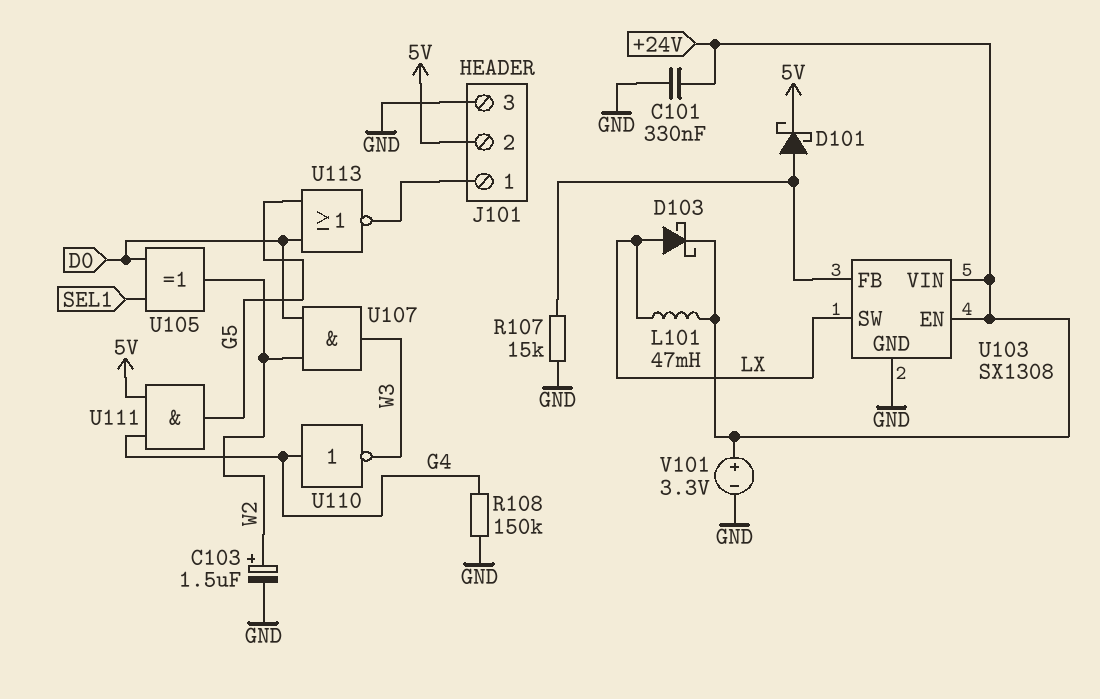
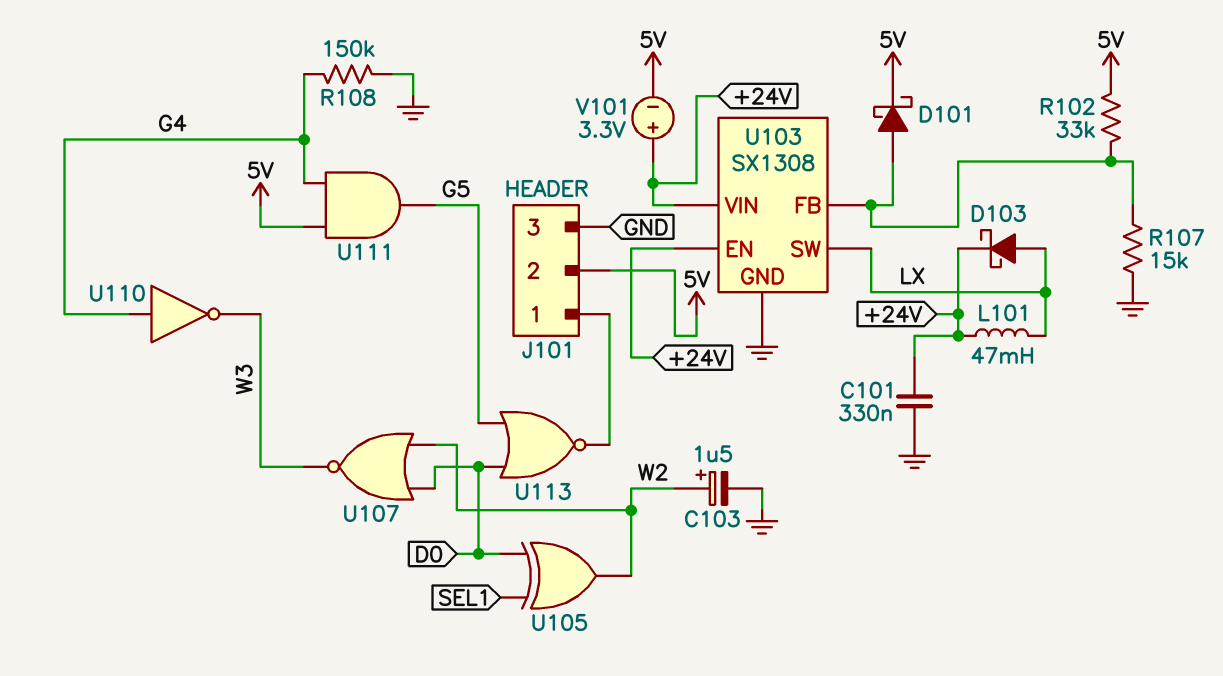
R102: none -> 33k (5V, U103/FB)
U107: AND (in D0, in W2, out W3) -> NOR (in D0, in W2, out W3)
V101: 3.3V (plus +24V, minus GND) -> 3.3V (plus +24V, minus 5V)

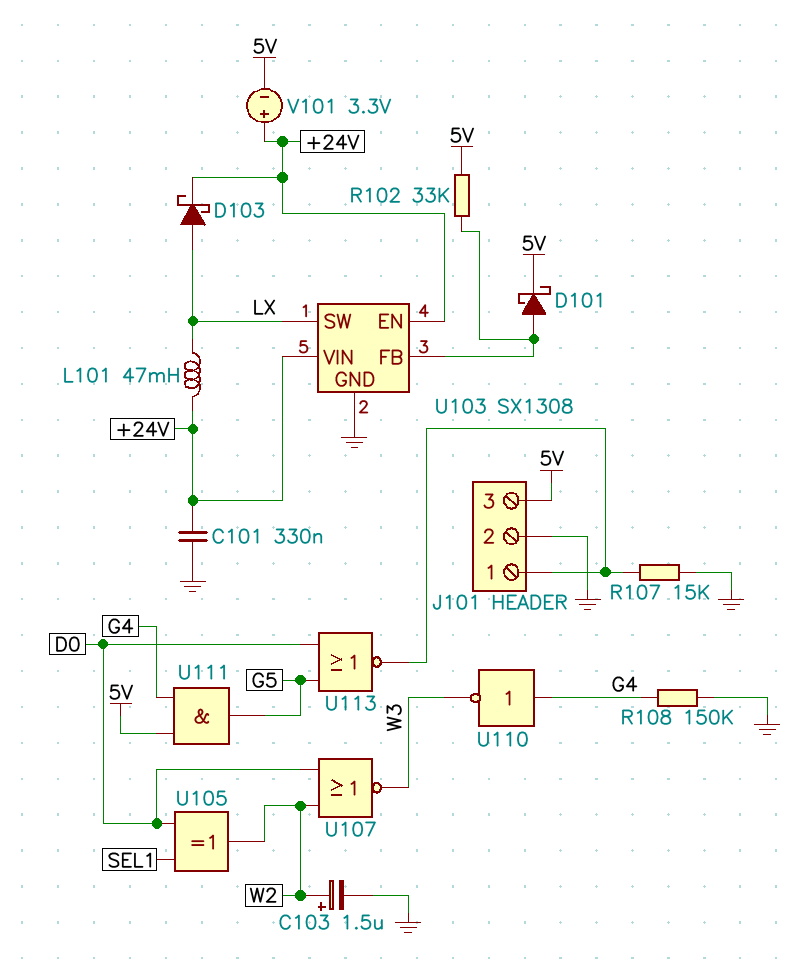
J101 pin 2: 5V -> GND
J101 pin 3: GND -> 5V
R107: 15k (GND, U103/FB) -> 15k (GND, J101/1)

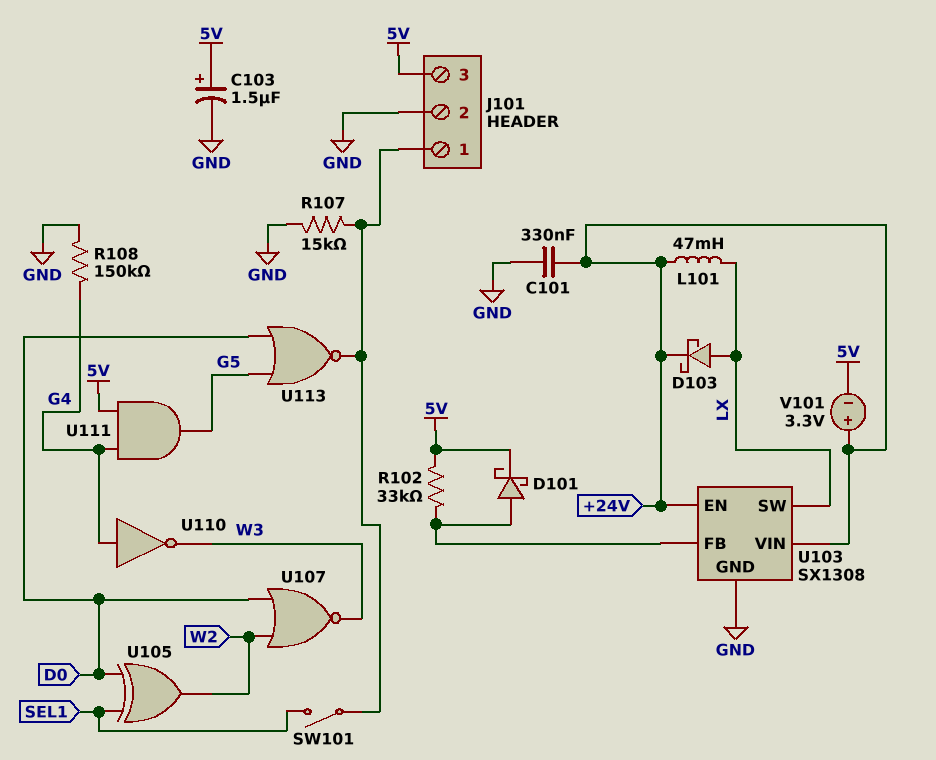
C103: 1.5uF (plus W2, minus GND) -> 1.5uF (plus 5V, minus GND)
SW101: none -> switch (J101/1, SEL1)

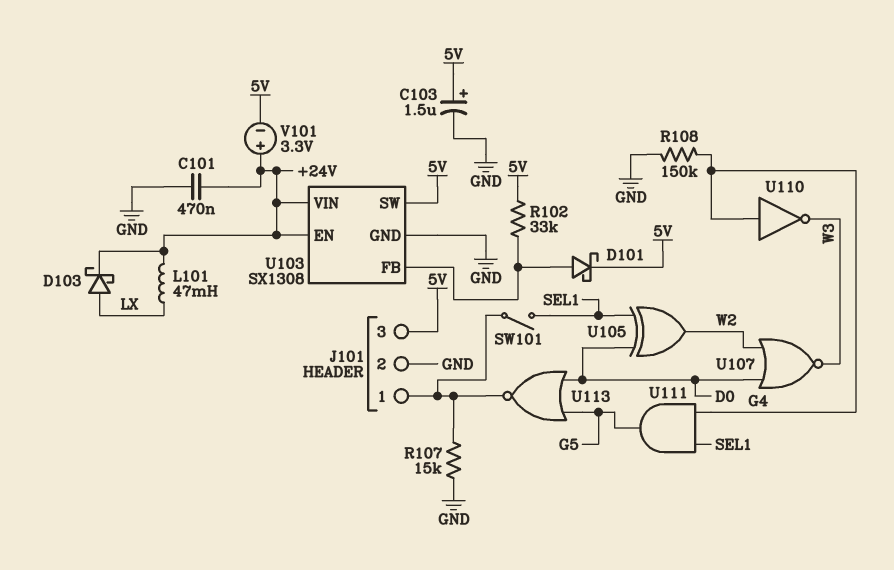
C101: 330nF (+24V, GND) -> 470nF (+24V, GND)
U103 pin SW: LX -> 5V
U111: AND (in 5V, in G4, out G5) -> AND (in G4, in SEL1, out G5)

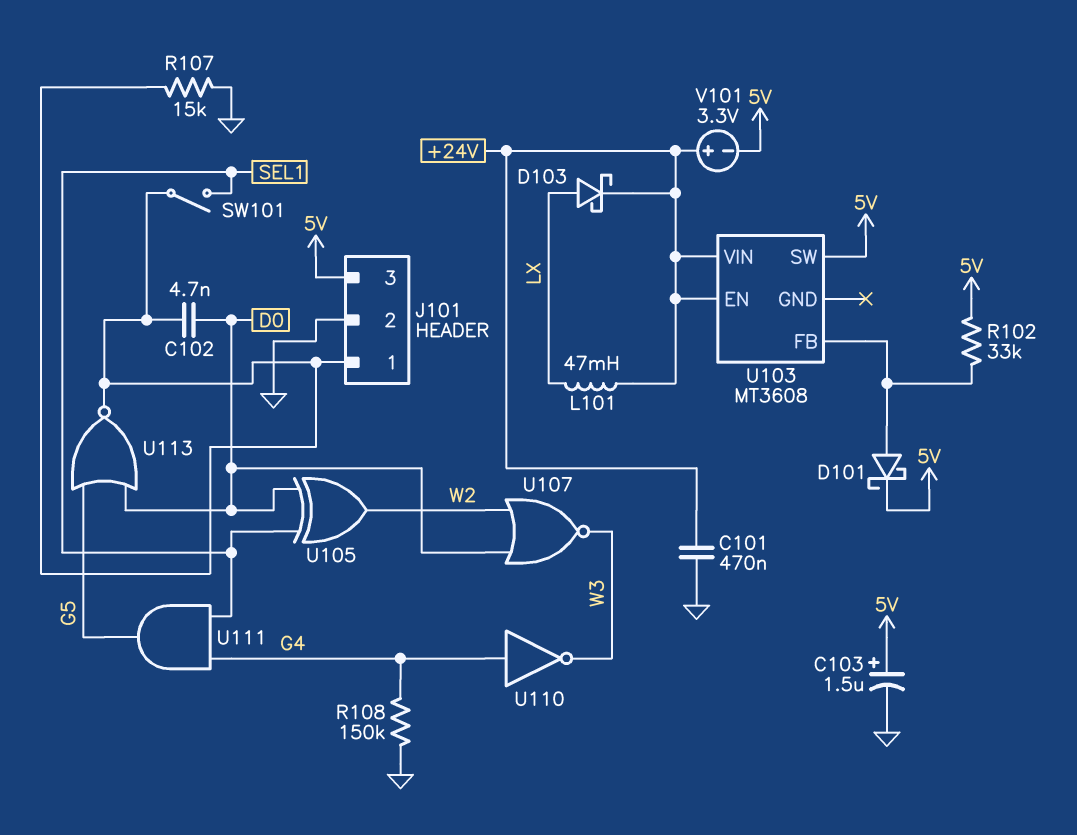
C102: none -> 4.7nF (D0, J101/1)
U103: SX1308 -> MT3608
U103 pin GND: GND -> none

